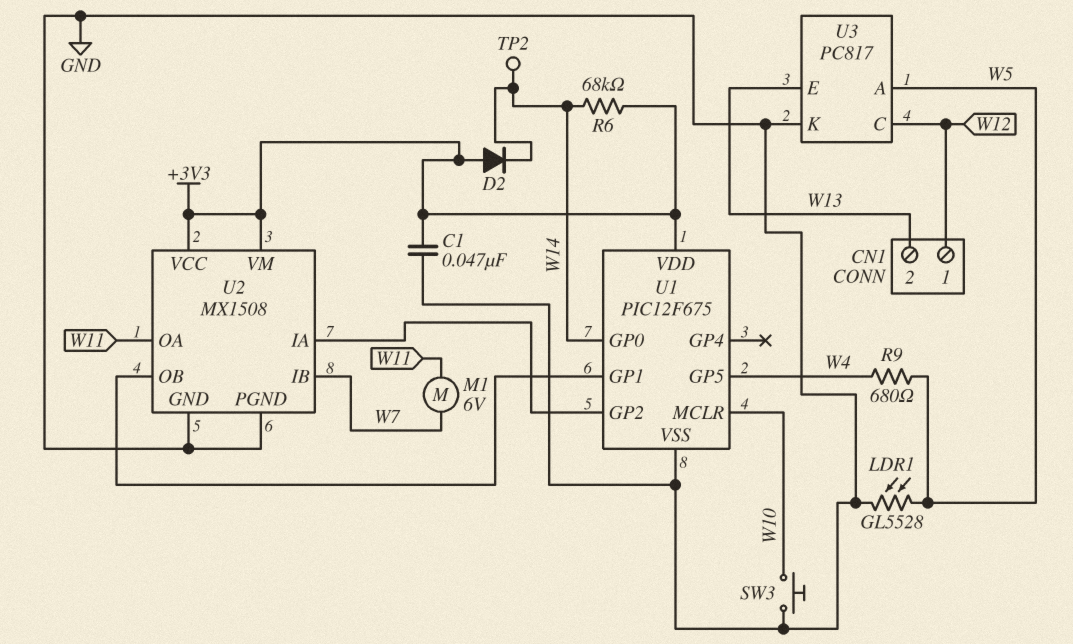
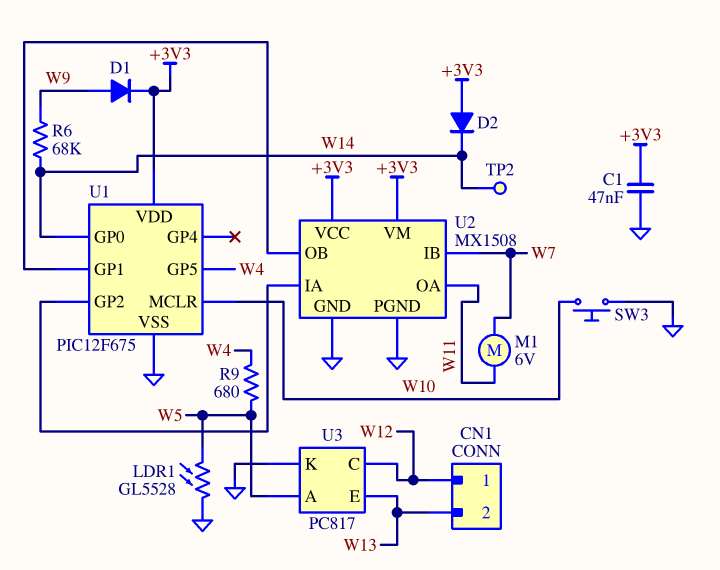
D1: none -> diode (A W9, K +3V3)
R6: 68k (+3V3, W14) -> 68k (W9, W14)

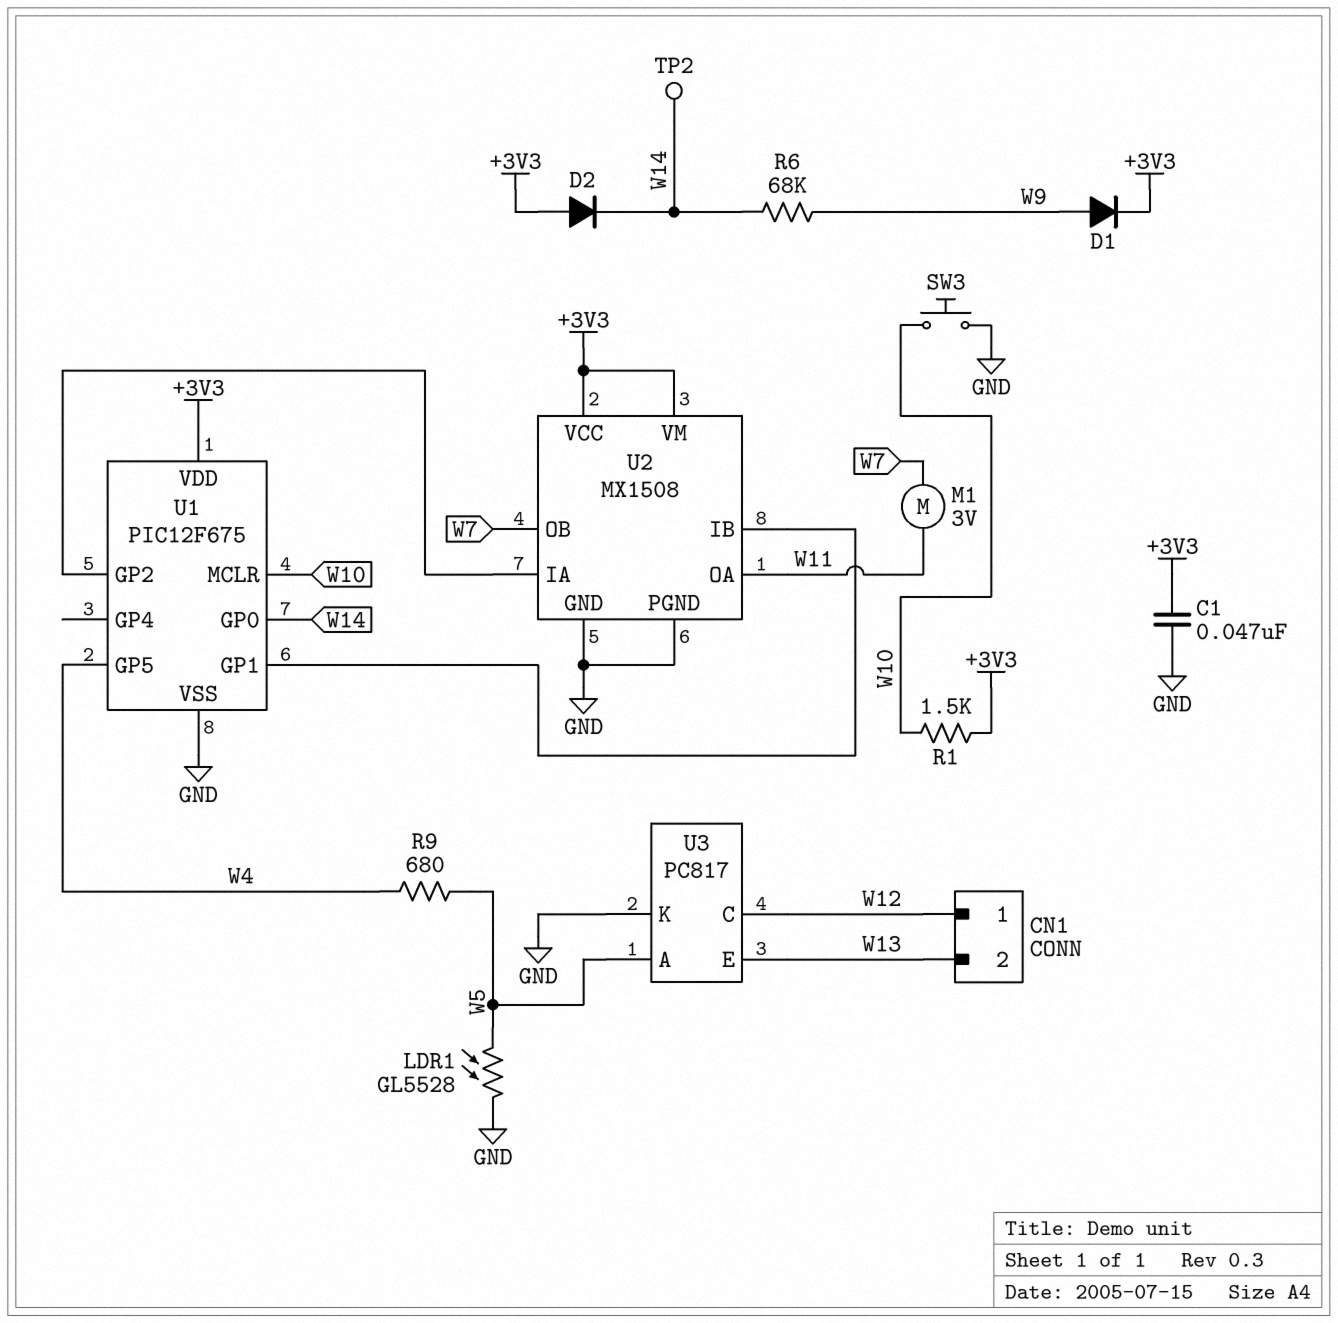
M1: motor 6V (W7, W11) -> motor 3V (W7, W11)
R1: none -> 1.5k (+3V3, W10)
U2 pin IB: W7 -> U1/GP1
U2 pin OB: U1/GP1 -> W7

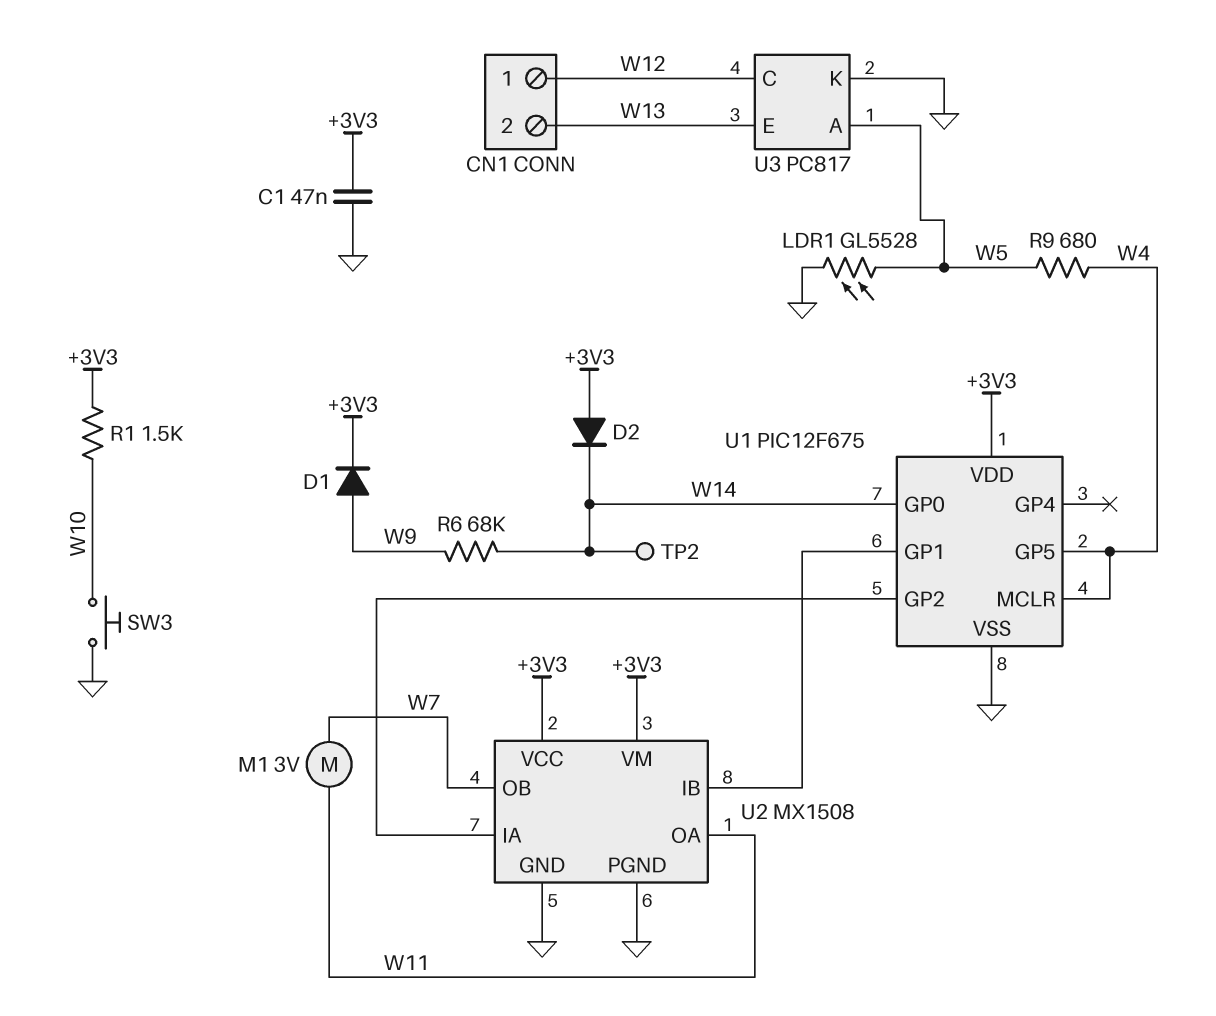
U1 pin MCLR: W10 -> W4

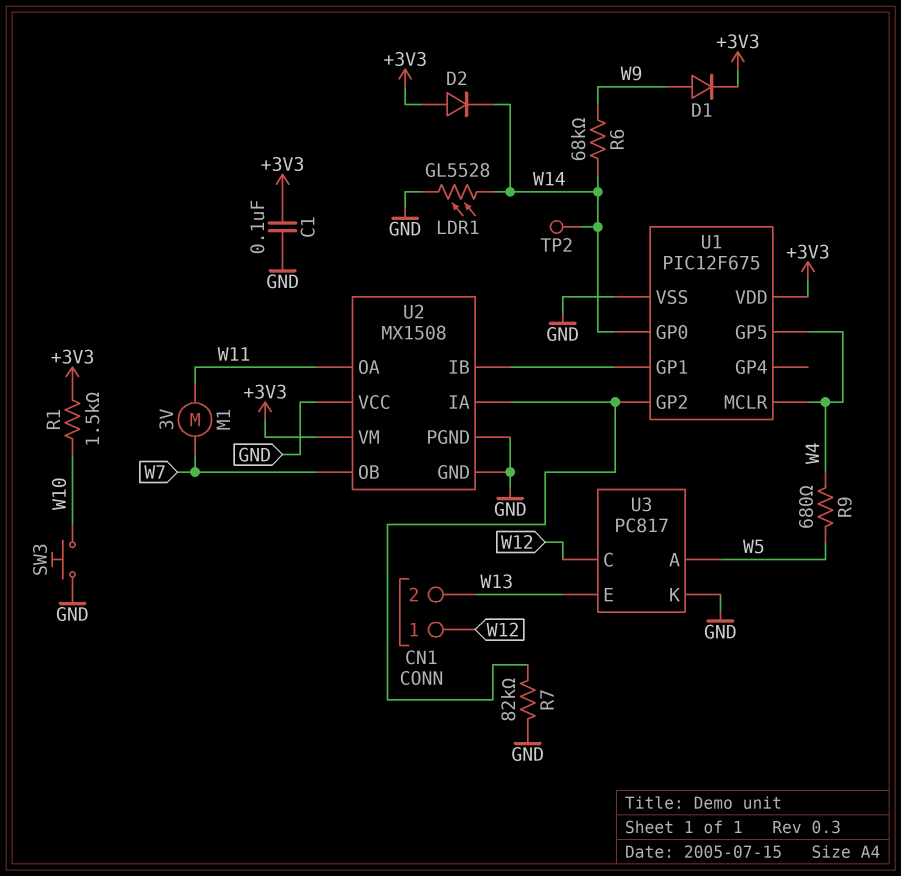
C1: 47nF (+3V3, GND) -> 100nF (+3V3, GND)
LDR1: GL5528 (GND, W5) -> GL5528 (GND, W14)
R7: none -> 82k (GND, U1/GP2)
U2 pin VCC: +3V3 -> GND

